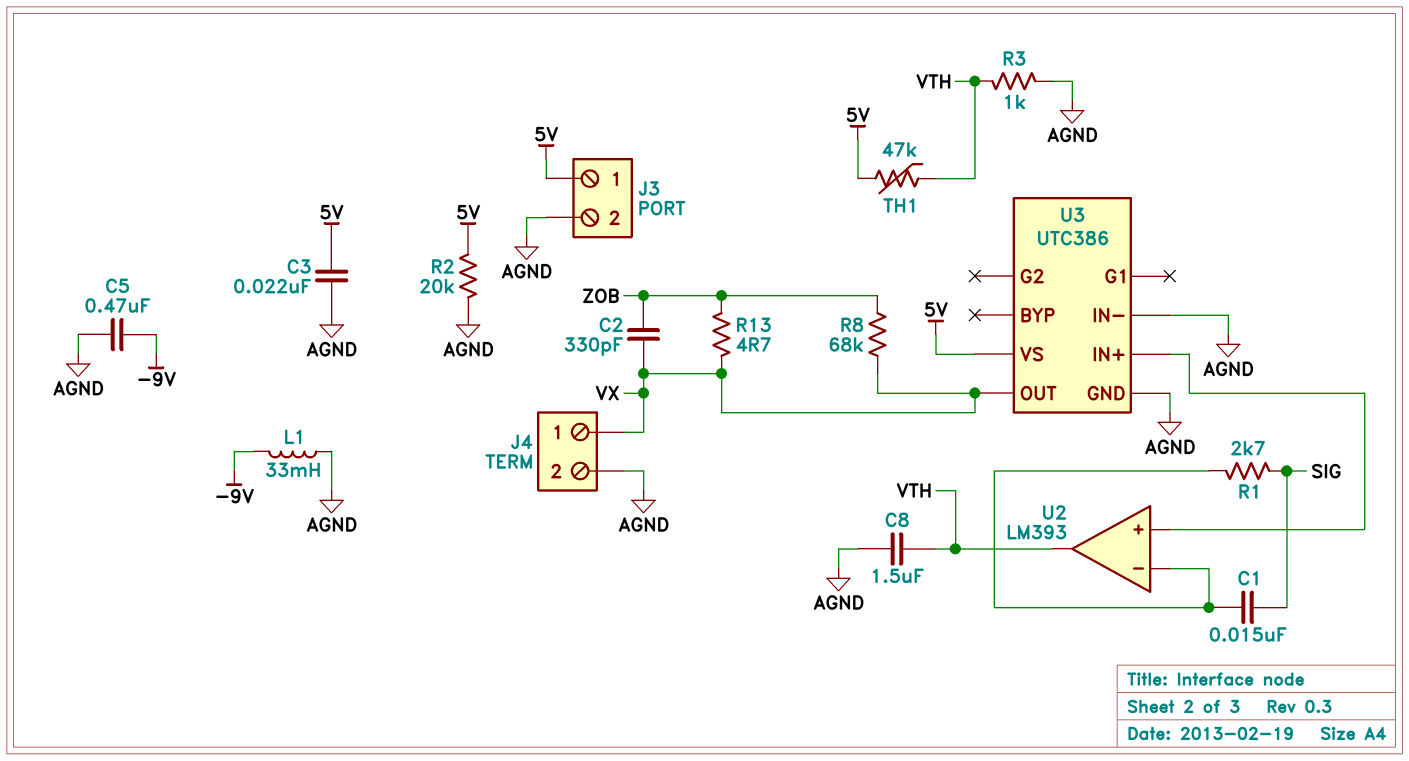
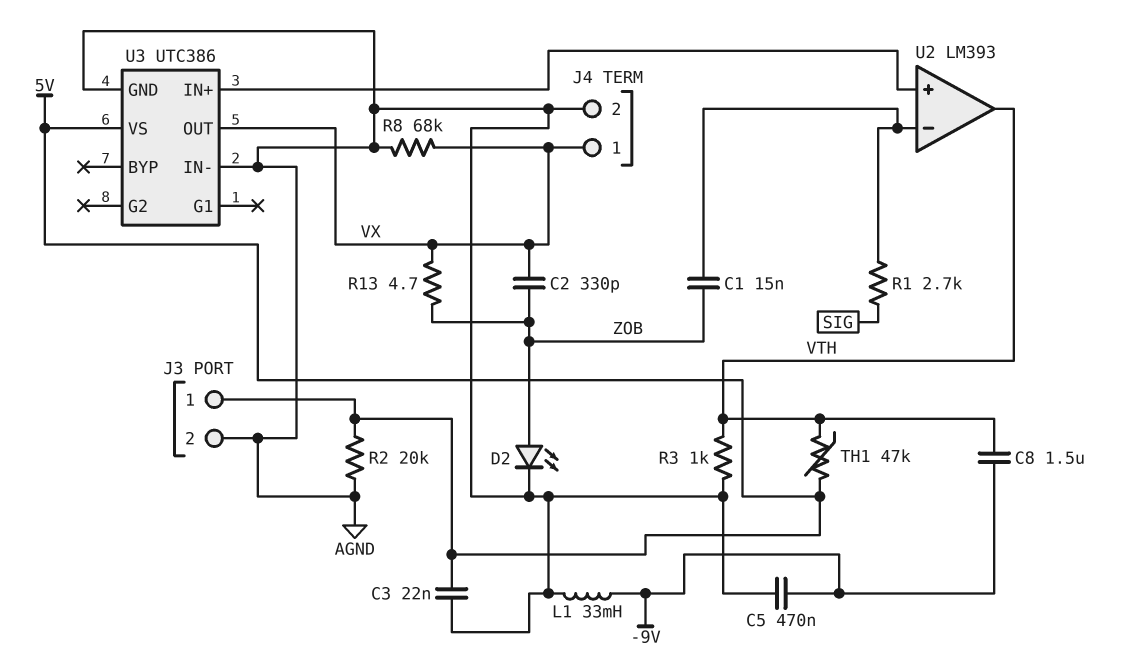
C1: 15nF (SIG, U2/in-) -> 15nF (U2/in-, ZOB)
C8: 1.5uF (AGND, VTH) -> 1.5uF (-9V, VTH)
D2: none -> LED (A ZOB, K AGND)
R8: 68k (VX, ZOB) -> 68k (AGND, VX)

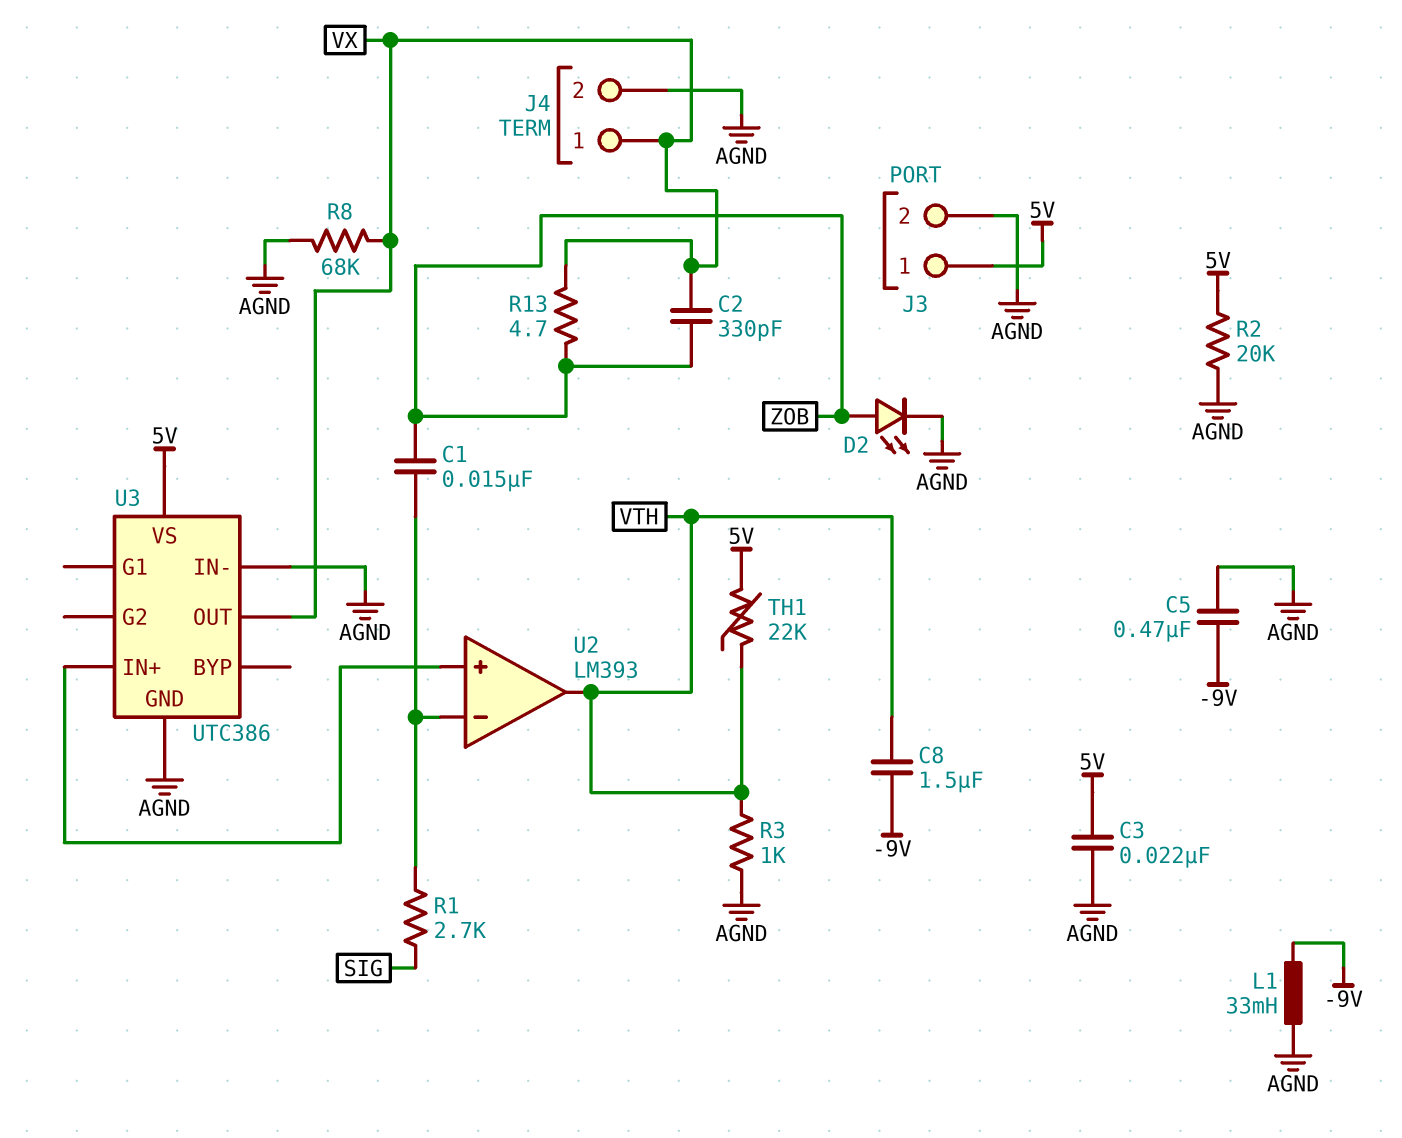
TH1: 47k (5V, VTH) -> 22k (5V, VTH)

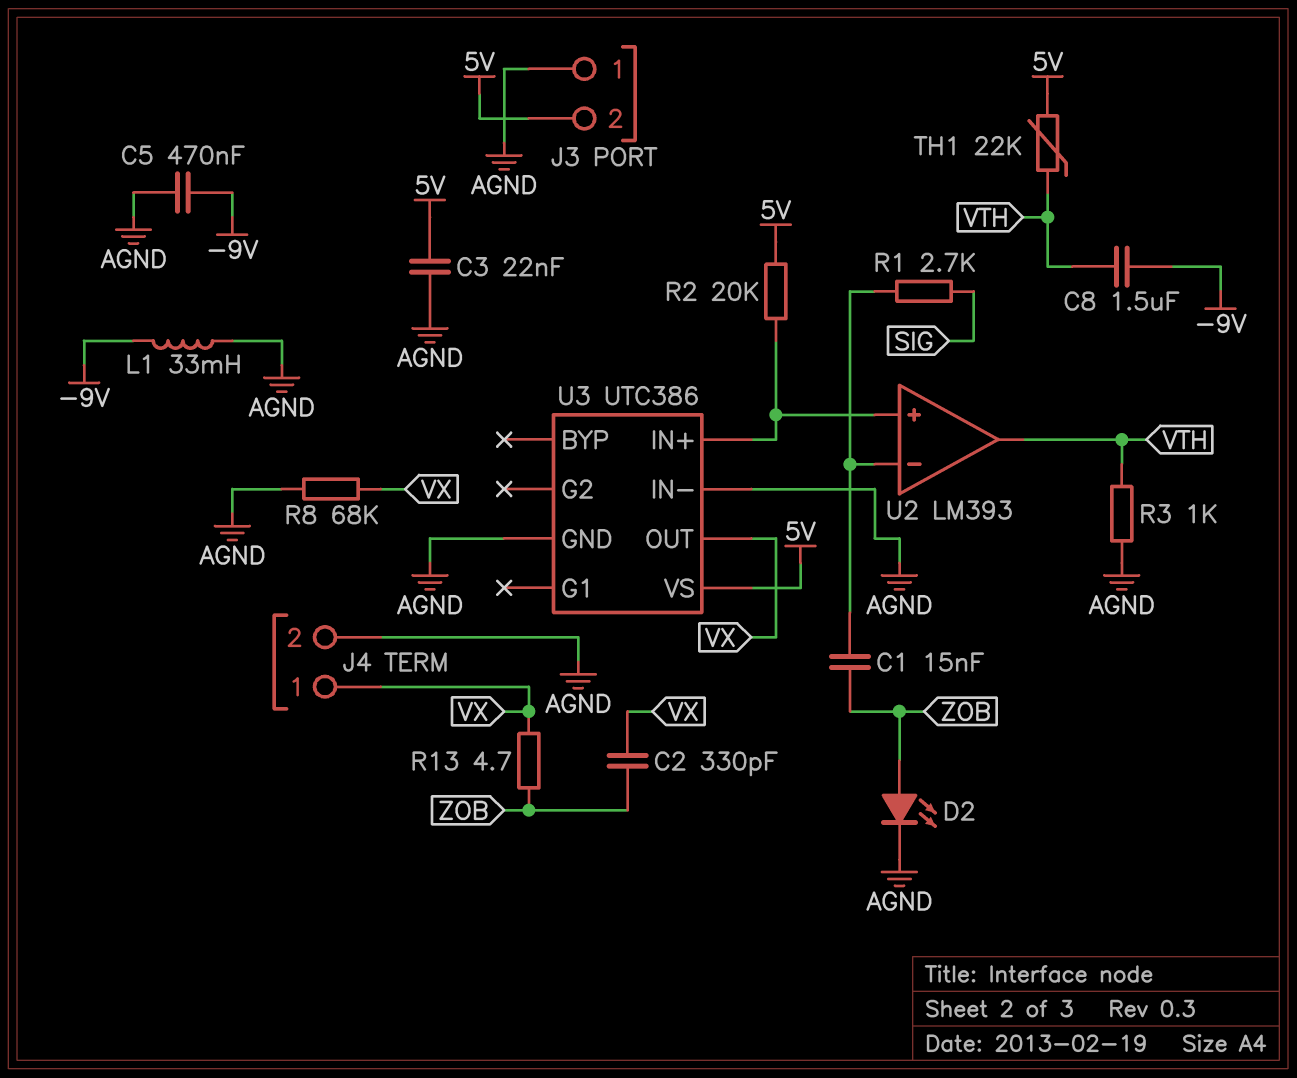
J3 pin 1: 5V -> AGND
J3 pin 2: AGND -> 5V
R2: 20k (5V, AGND) -> 20k (5V, U2/in+)

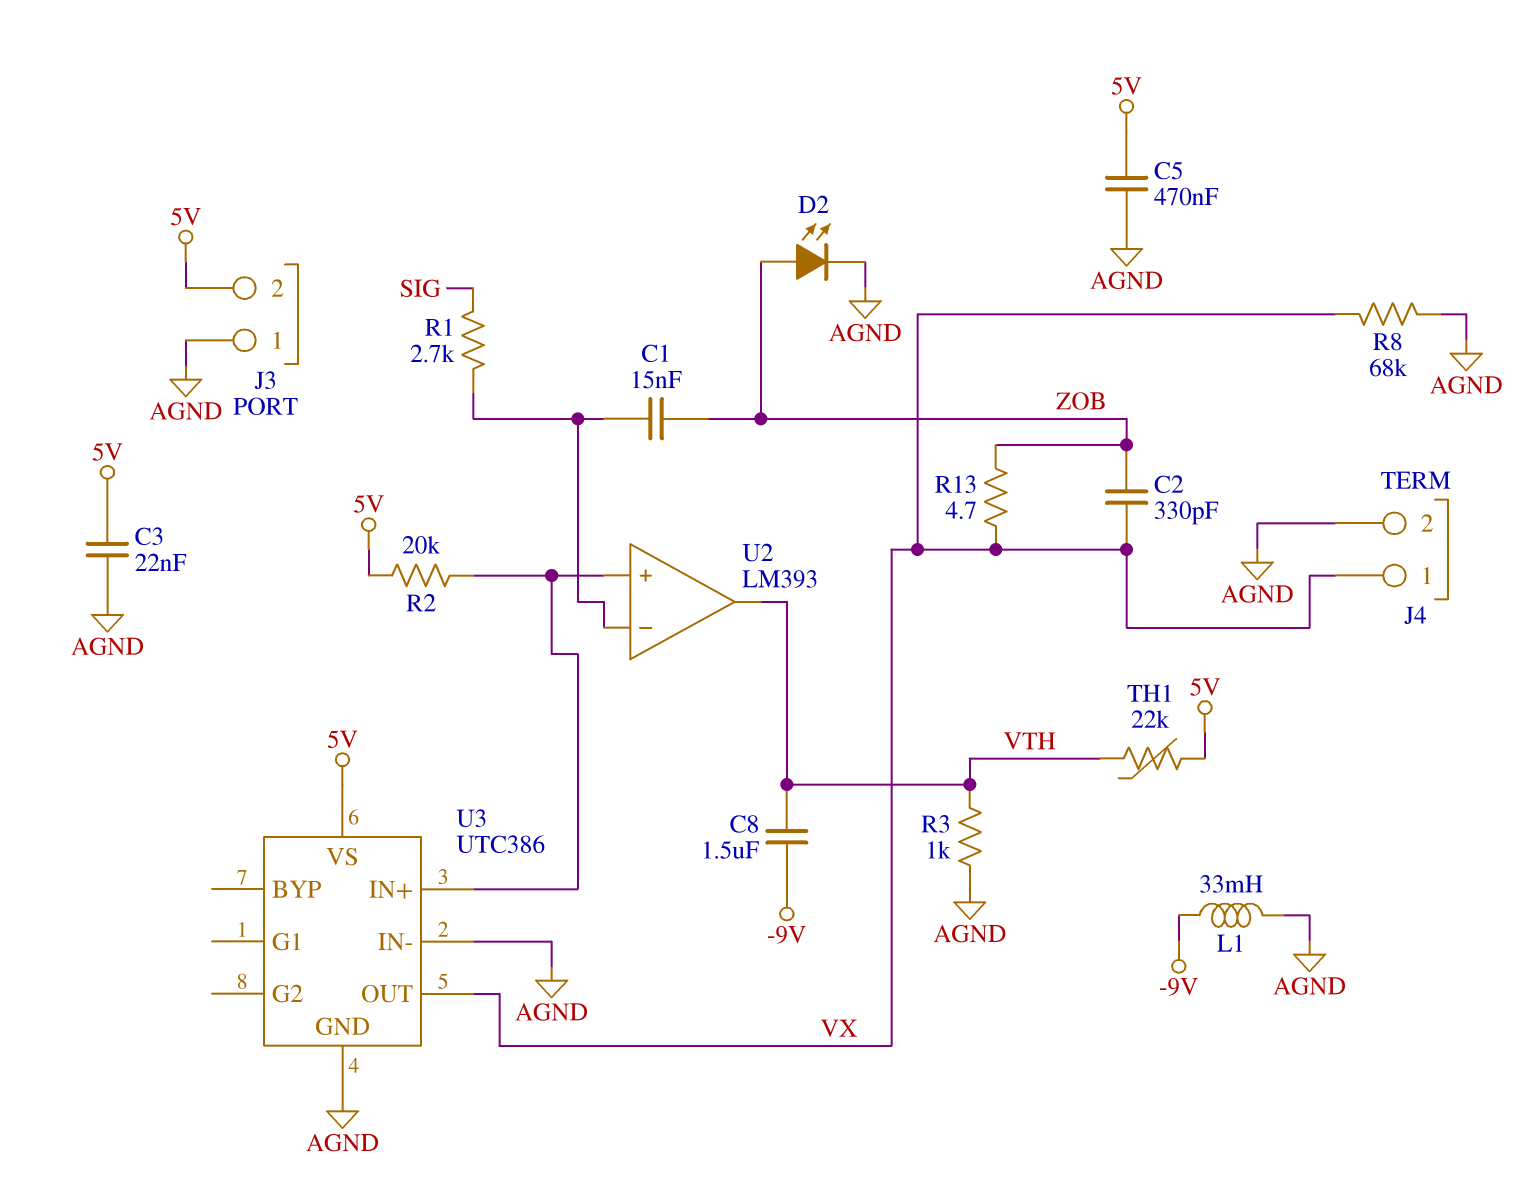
C5: 470nF (-9V, AGND) -> 470nF (5V, AGND)

